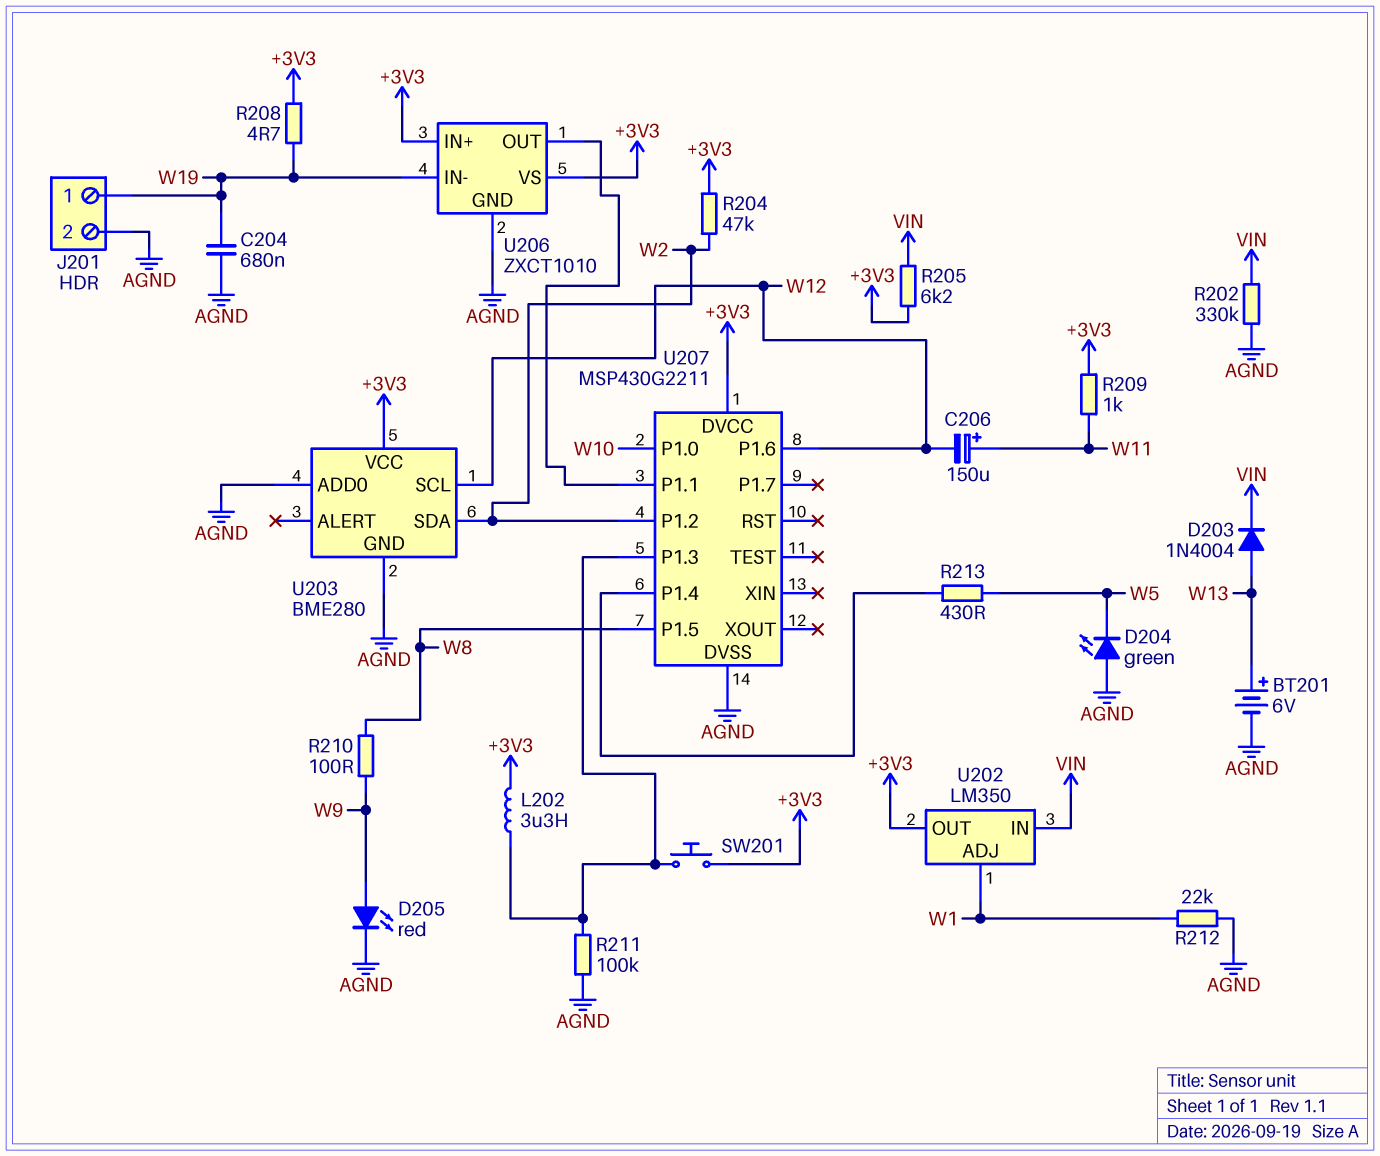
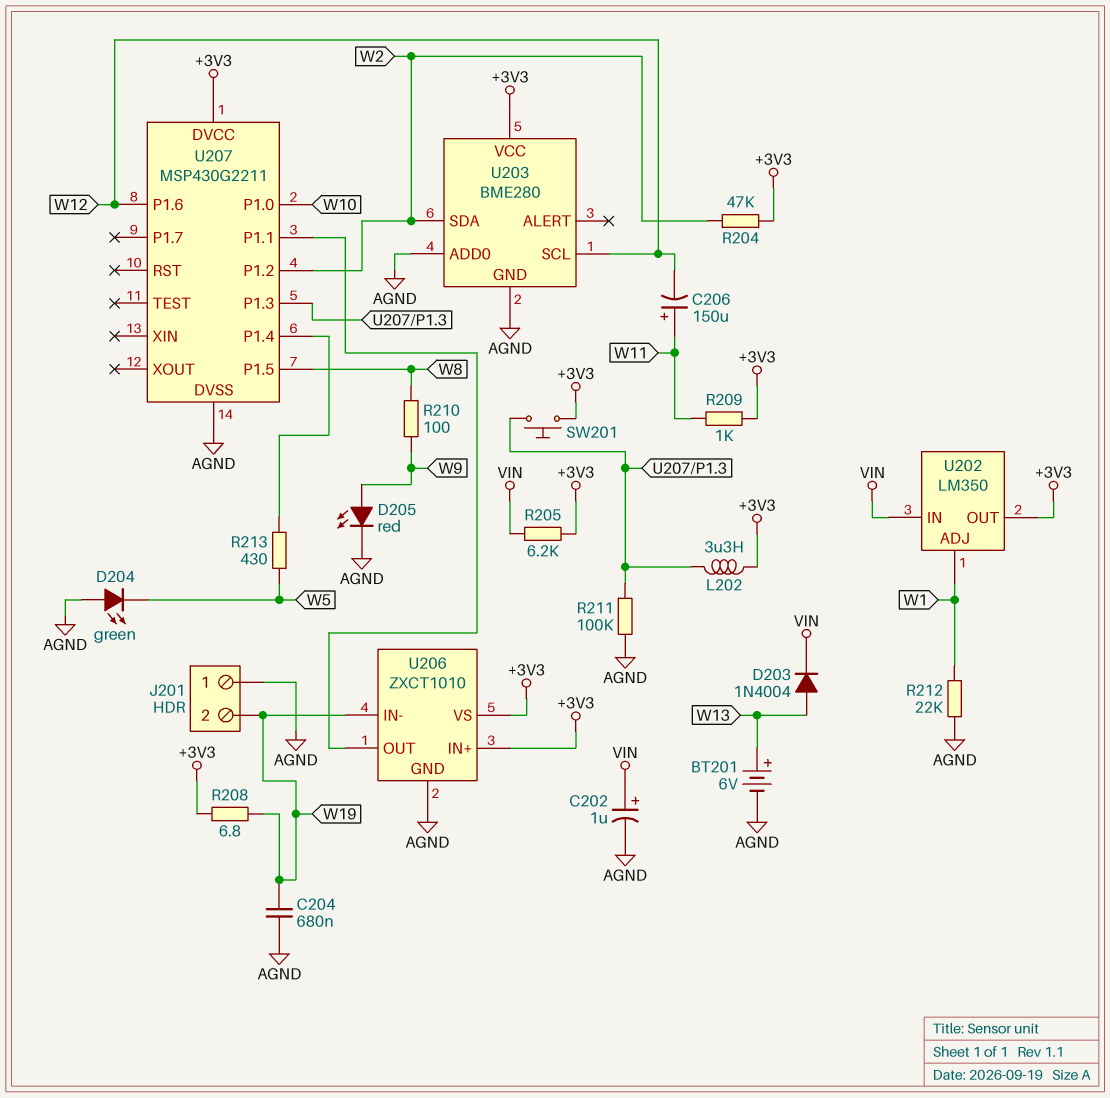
C202: none -> 1uF (plus VIN, minus AGND)
J201 pin 1: W19 -> AGND
J201 pin 2: AGND -> W19
R202: 330k (AGND, VIN) -> none
R208: 4.7 (+3V3, W19) -> 6.8 (+3V3, W19)

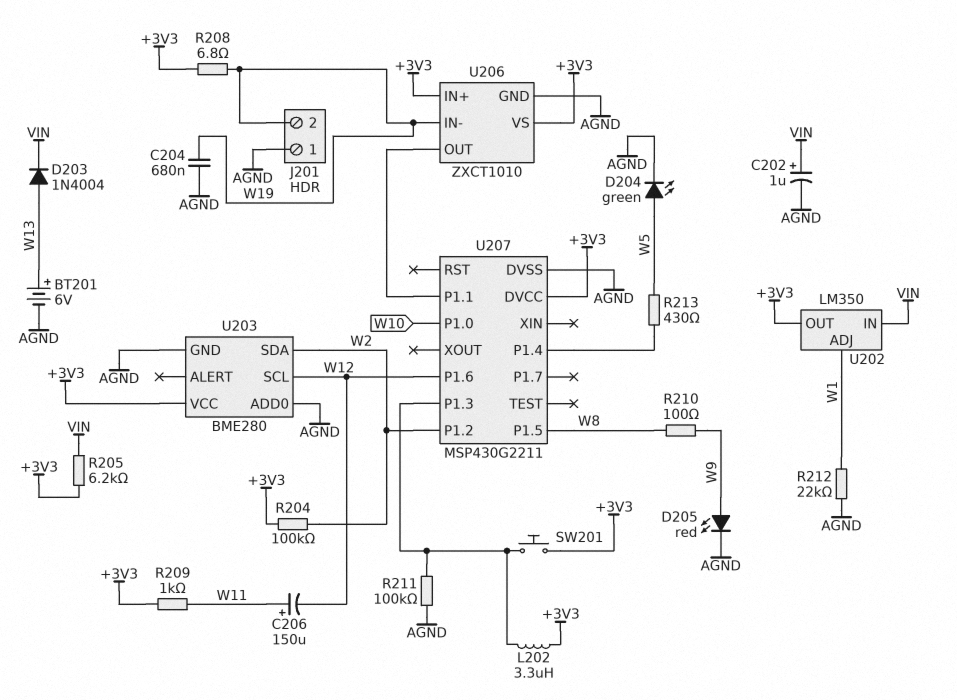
D204: LED green (A AGND, K W5) -> LED green (A W5, K AGND)
R204: 47k (+3V3, W2) -> 100k (+3V3, W2)

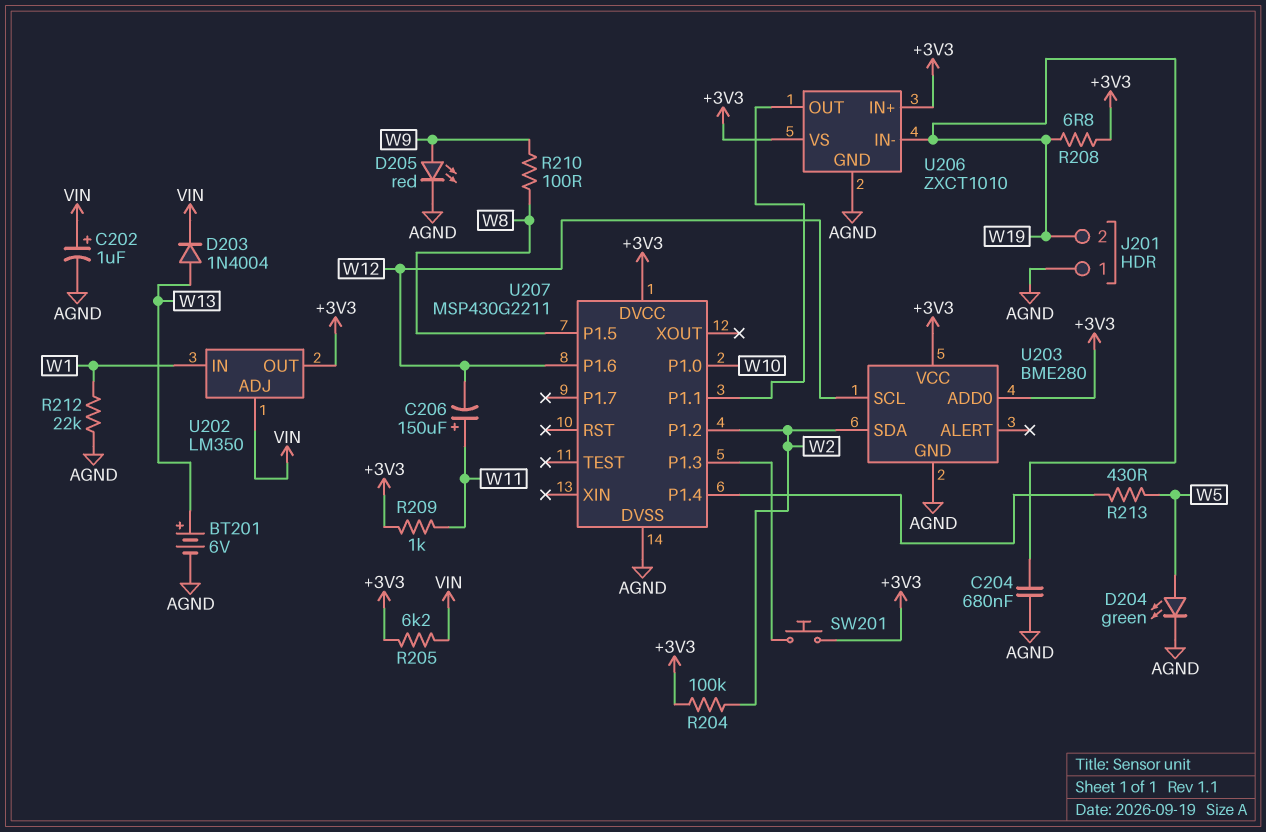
L202: 3.3uH (+3V3, U207/P1.3) -> none
R211: 100k (AGND, U207/P1.3) -> none
U202 pin ADJ: W1 -> VIN
U202 pin IN: VIN -> W1
U203 pin ADD0: AGND -> +3V3

